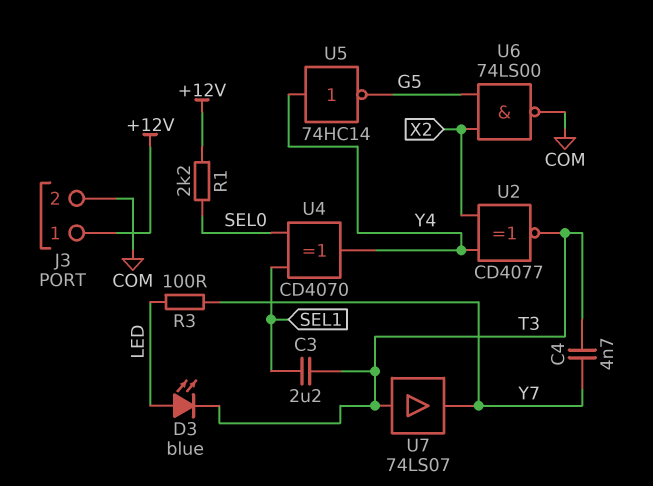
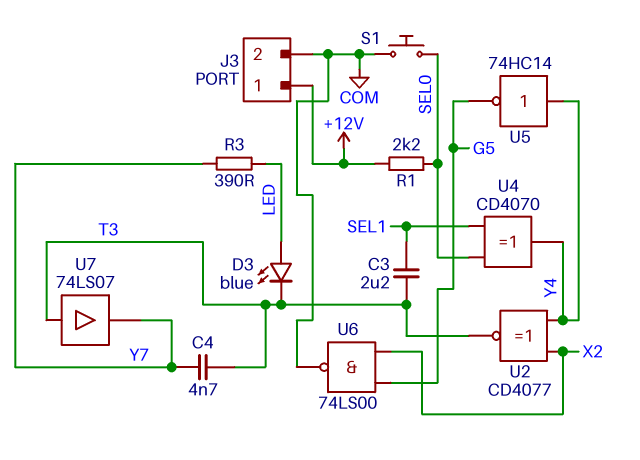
R3: 100 (LED, Y7) -> 390 (LED, Y7)
S1: none -> button (COM, SEL0)

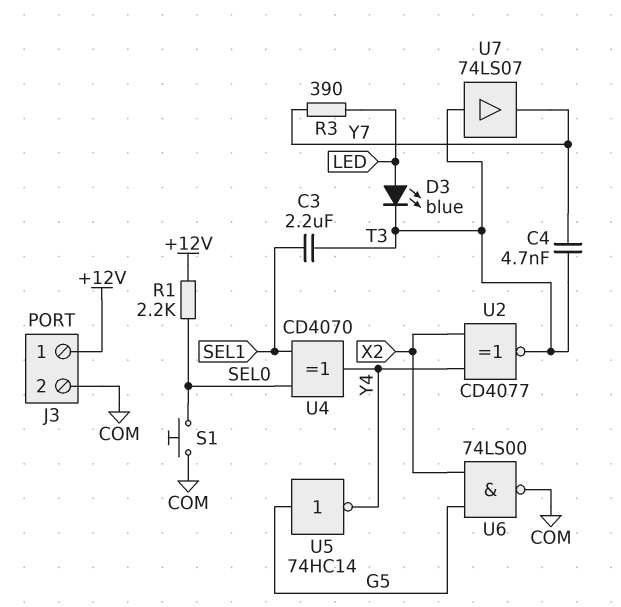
U5: NOT 74HC14 (in Y4, out G5) -> NOT 74HC14 (in G5, out Y4)

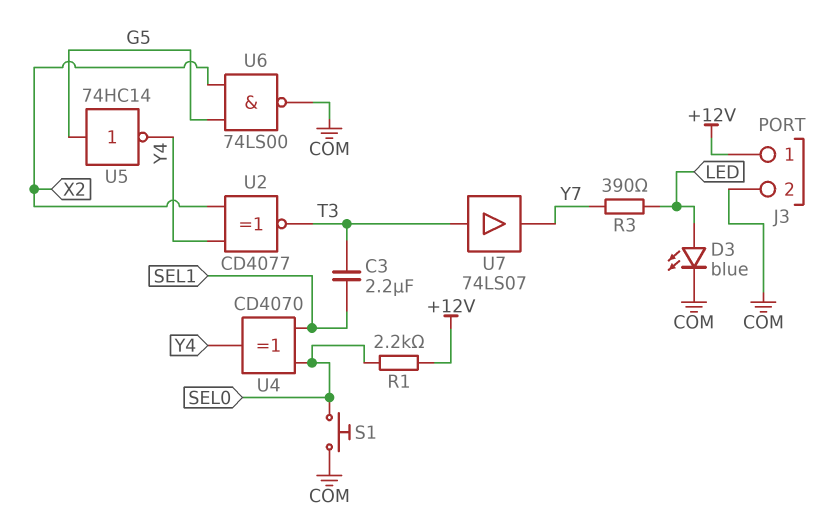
C4: 4.7nF (T3, Y7) -> none
D3: LED blue (A LED, K T3) -> LED blue (A LED, K COM)

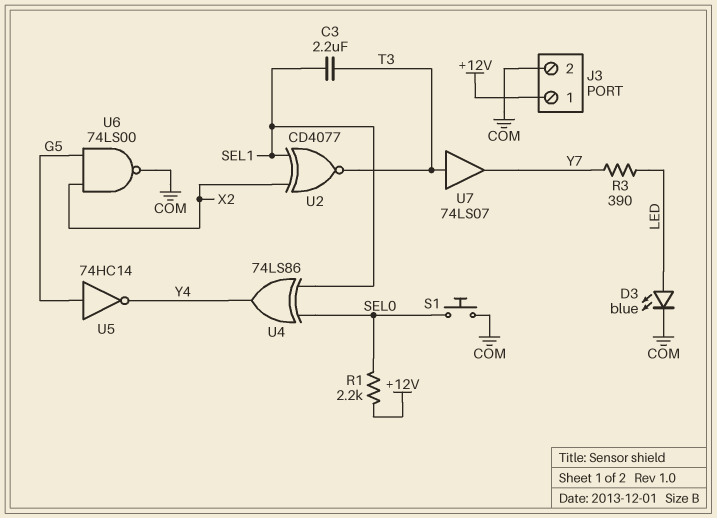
U2: XNOR CD4077 (in X2, in Y4, out T3) -> XNOR CD4077 (in SEL1, in X2, out T3)
U4: XOR CD4070 (in SEL0, in SEL1, out Y4) -> XOR 74LS86 (in SEL0, in SEL1, out Y4)

